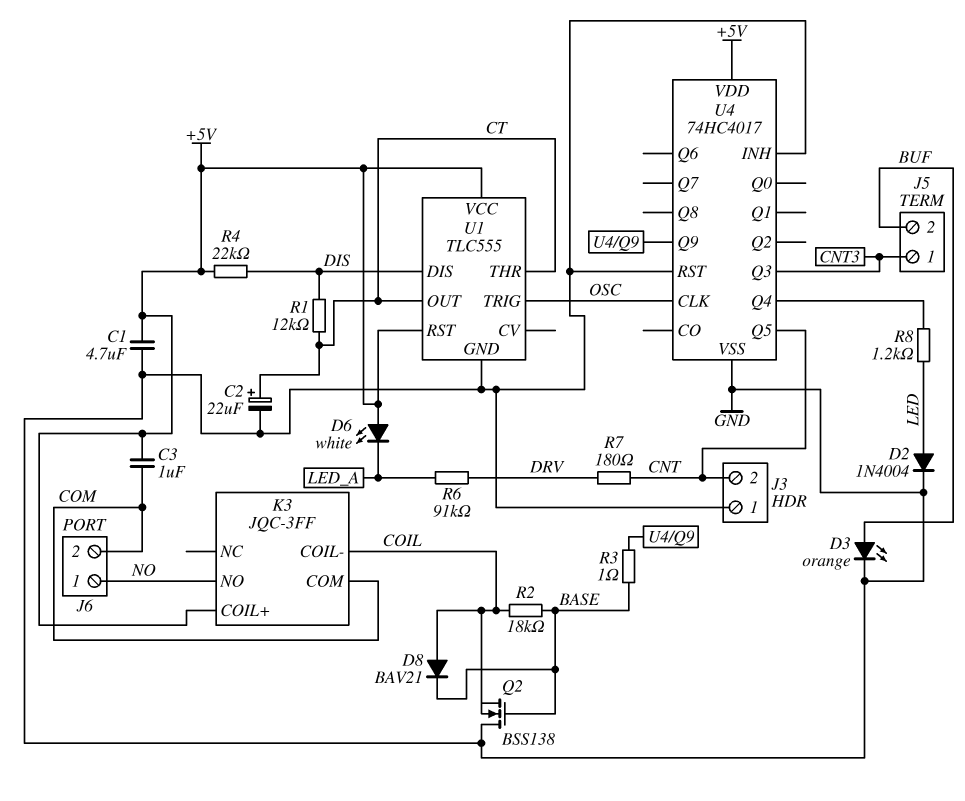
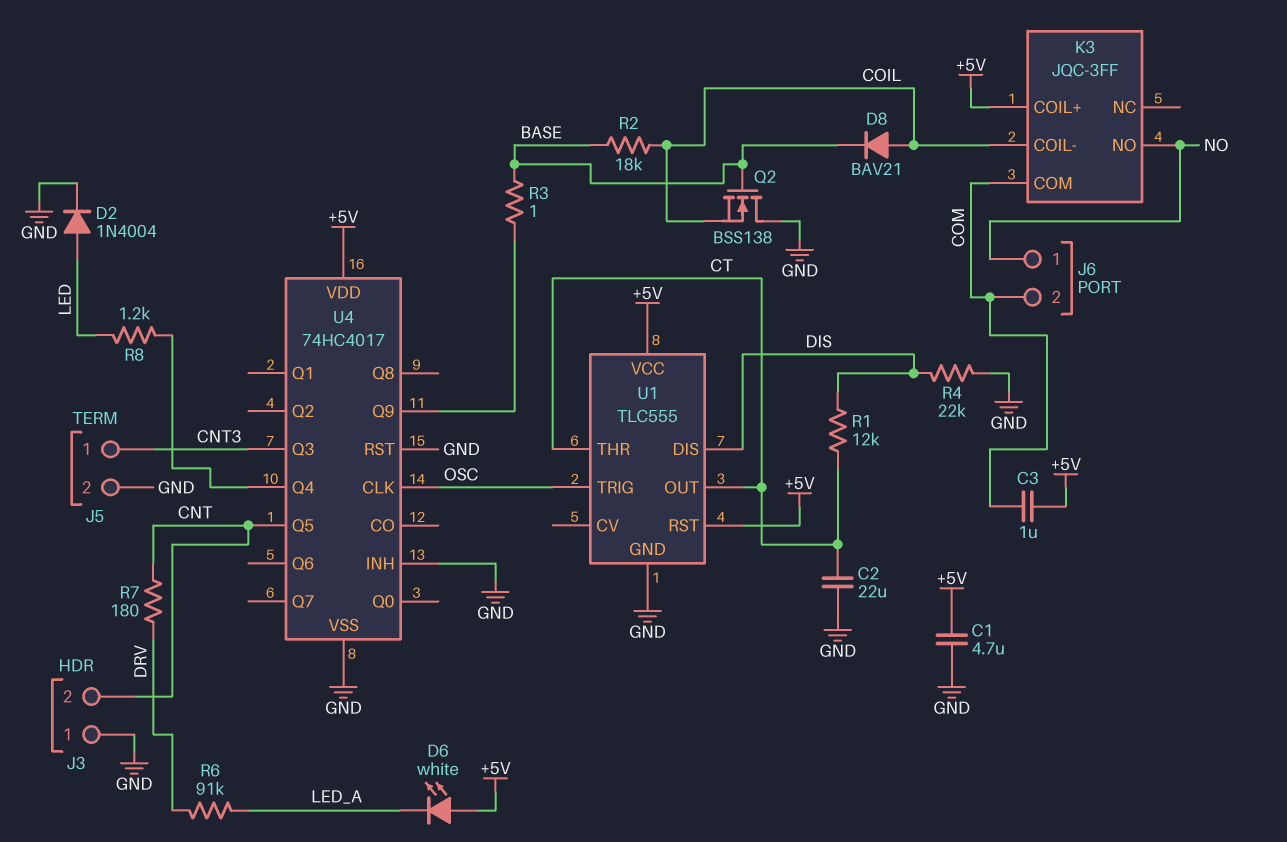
C2: 22uF (plus CT, minus GND) -> 22uF (CT, GND)
D3: LED orange (A BUF, K GND) -> none
J5 pin 2: BUF -> GND
R4: 22k (+5V, DIS) -> 22k (DIS, GND)

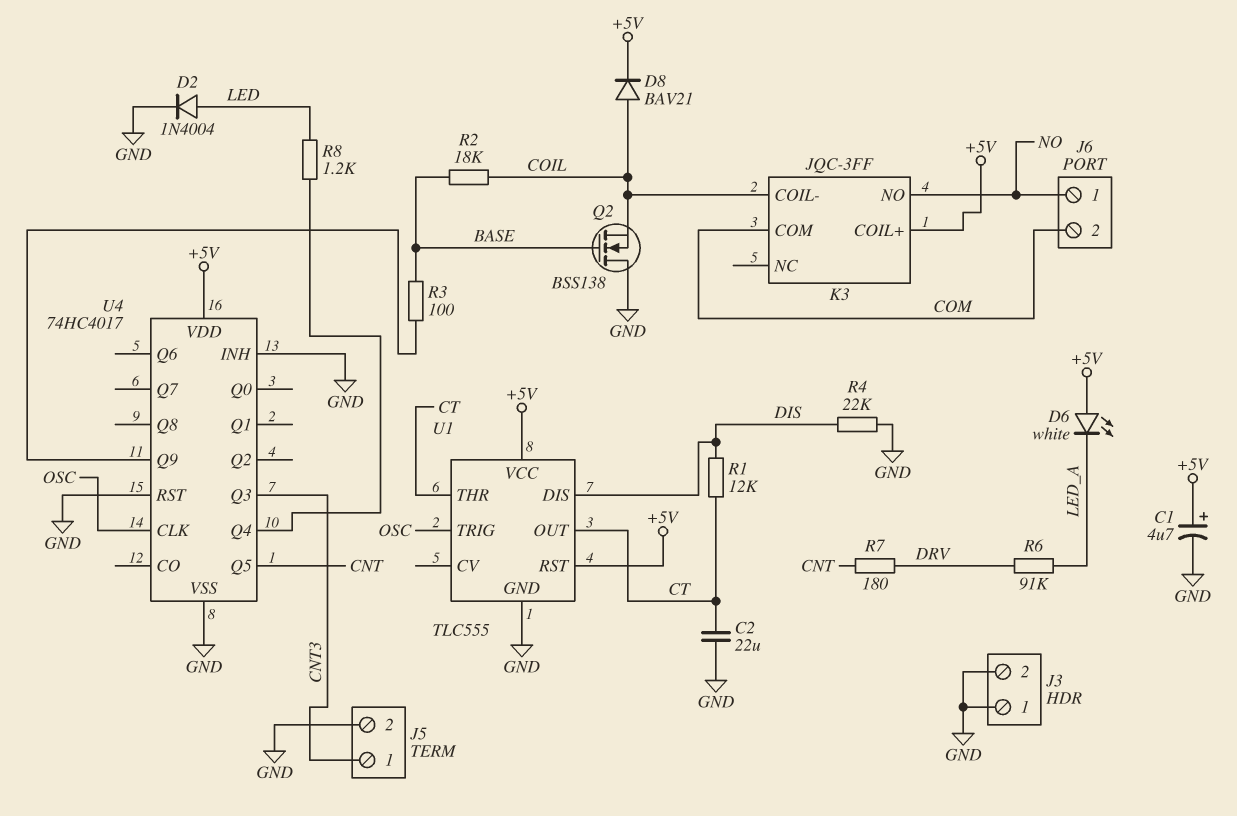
C1: 4.7uF (+5V, GND) -> 4.7uF (plus +5V, minus GND)
C3: 1uF (+5V, COM) -> none
D8: diode BAV21 (A COIL, K BASE) -> diode BAV21 (A COIL, K +5V)
J3 pin 2: CNT -> GND
R3: 1 (BASE, U4/Q9) -> 100 (BASE, U4/Q9)

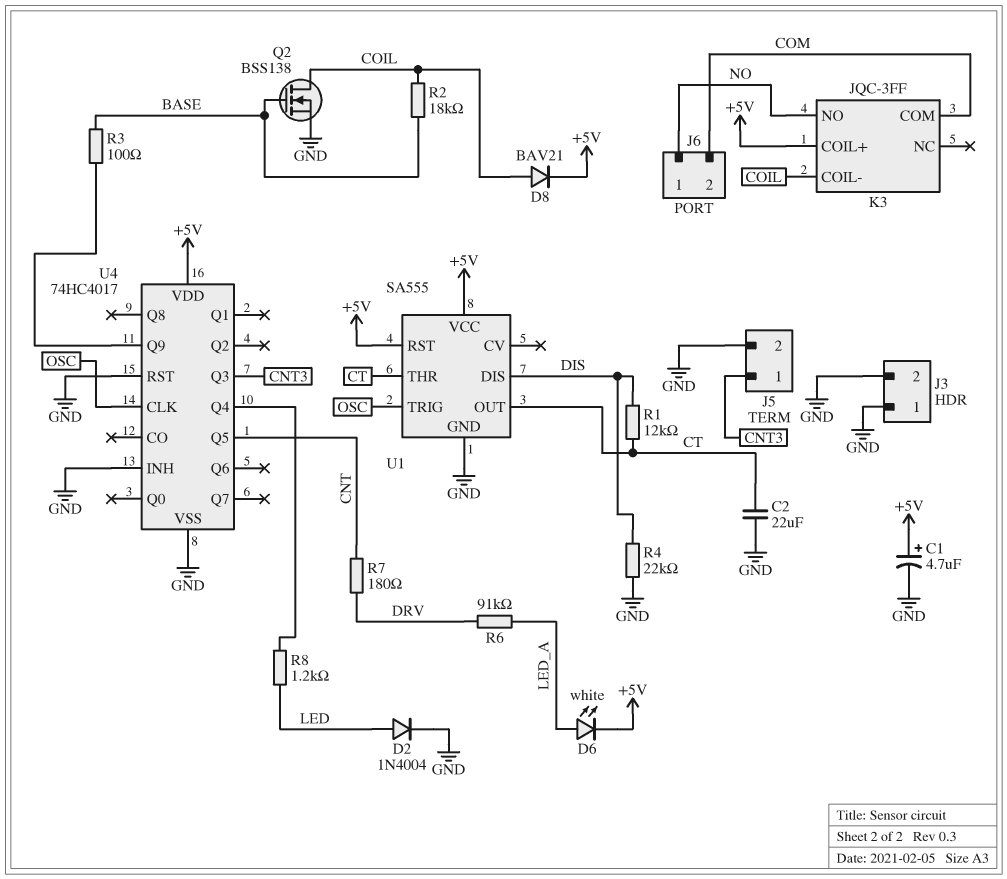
D6: LED white (A +5V, K LED_A) -> LED white (A LED_A, K +5V)
Q2: NMOS BSS138 (G BASE, D GND, S COIL) -> NMOS BSS138 (G BASE, D COIL, S GND)
U1: TLC555 -> SA555

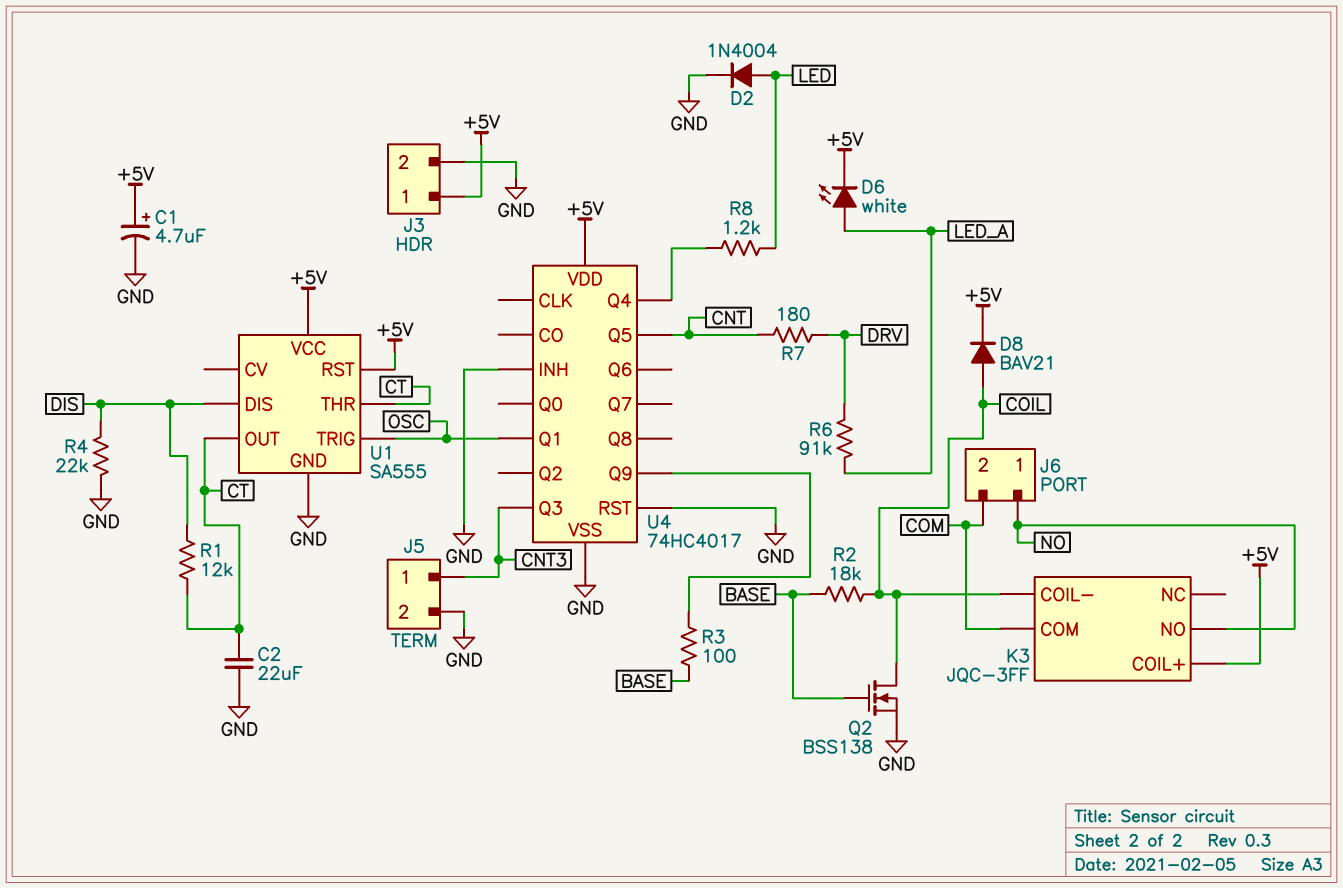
J3 pin 1: GND -> +5V
U4 pin CLK: OSC -> none
U4 pin Q1: none -> OSC

